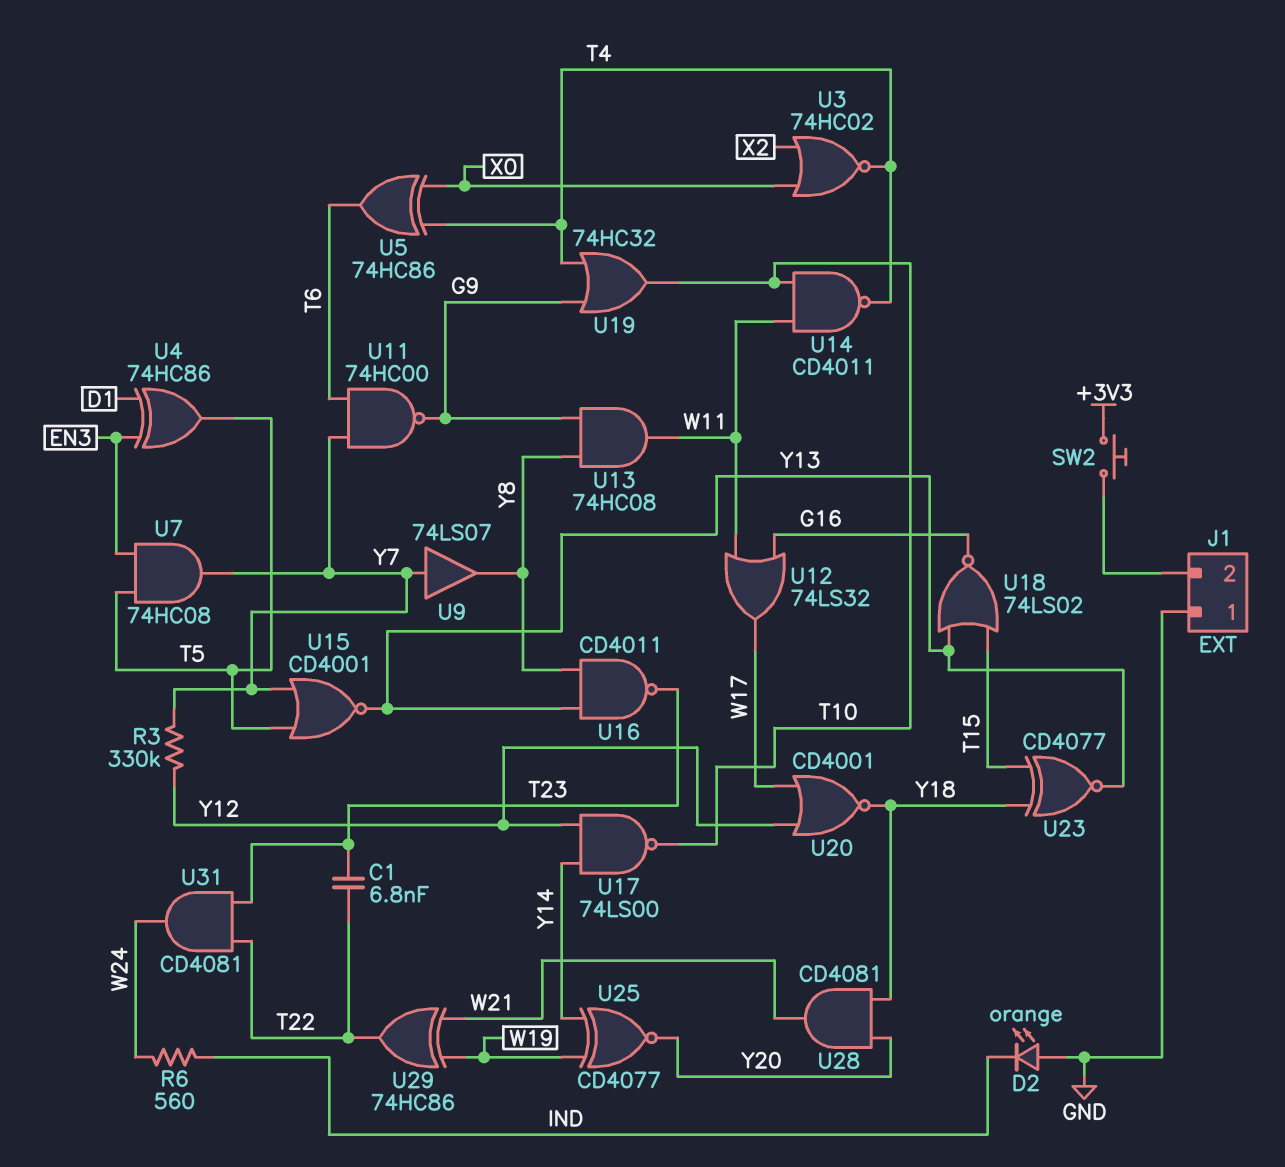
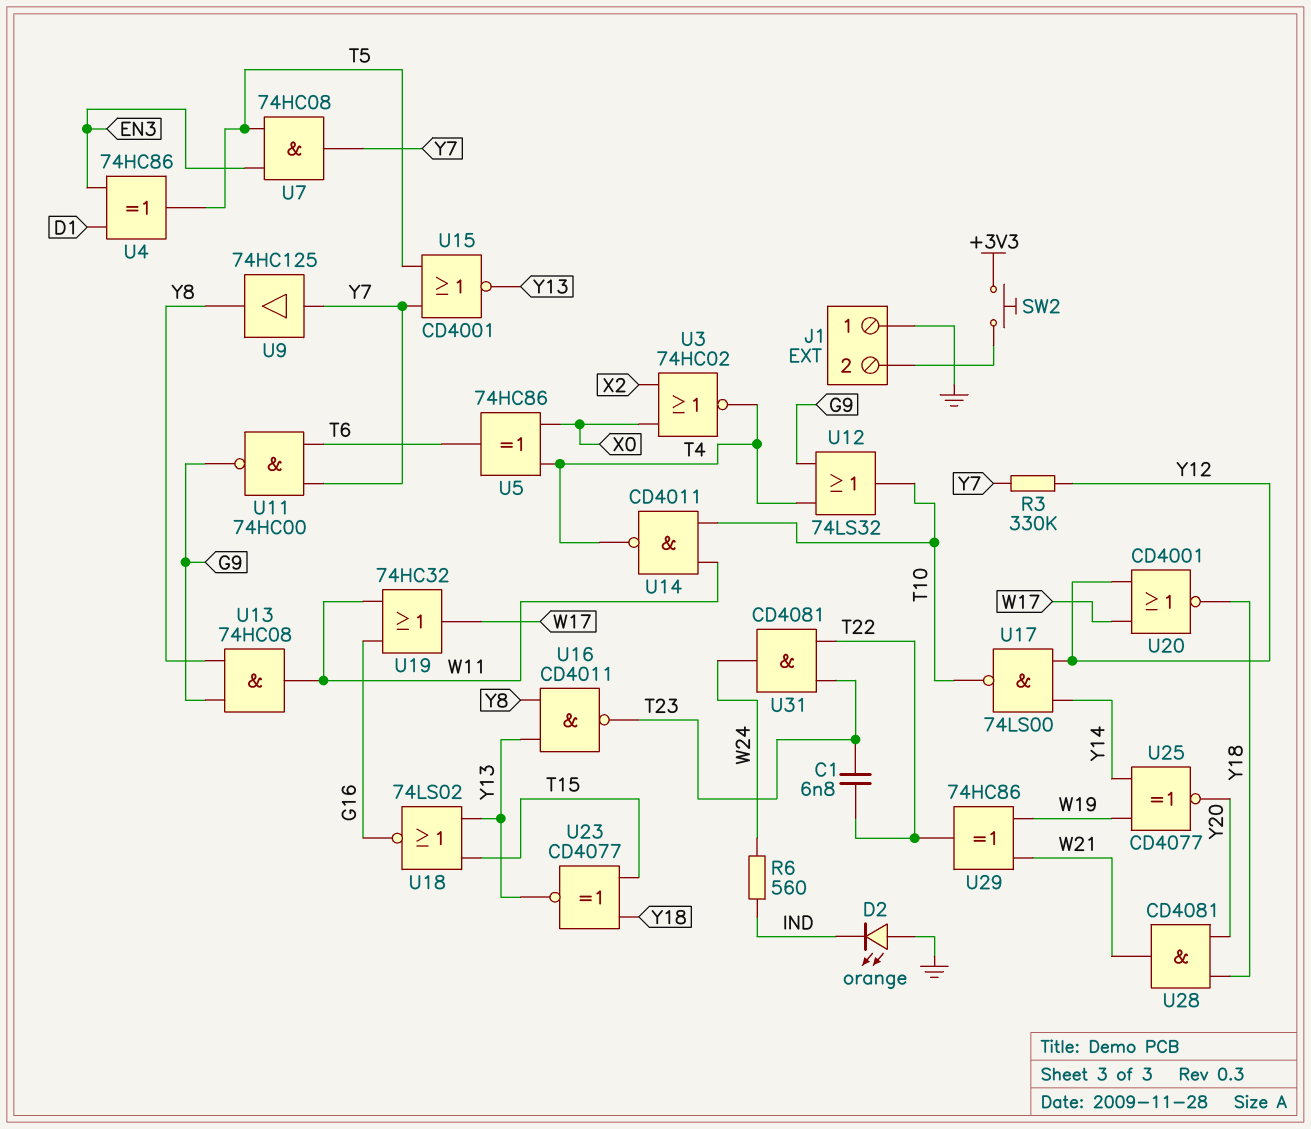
U9: buffer 74LS07 (in Y7, out Y8) -> buffer 74HC125 (in Y7, out Y8)
U12: OR 74LS32 (in G16, in W11, out W17) -> OR 74LS32 (in G9, in T4, out T10)
U19: OR 74HC32 (in G9, in T4, out T10) -> OR 74HC32 (in G16, in W11, out W17)

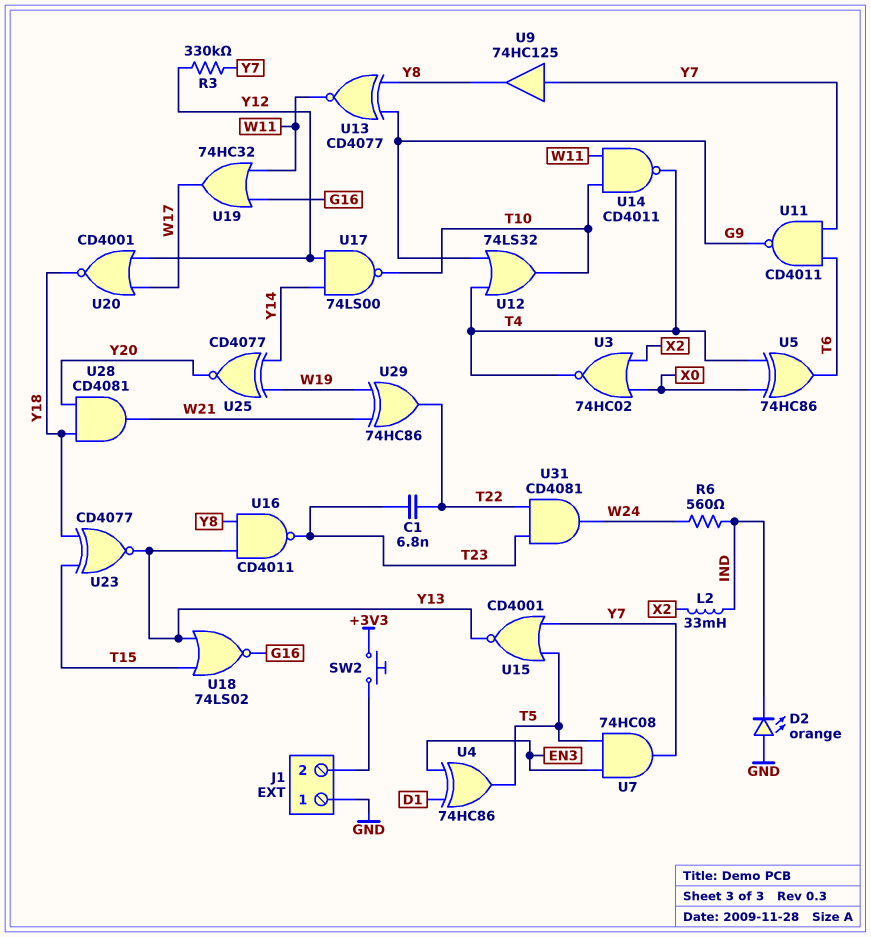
L2: none -> 33mH (IND, X2)
U11: NAND 74HC00 (in T6, in Y7, out G9) -> NAND CD4011 (in T6, in Y7, out G9)
U13: AND 74HC08 (in G9, in Y8, out W11) -> XNOR CD4077 (in G9, in Y8, out W11)

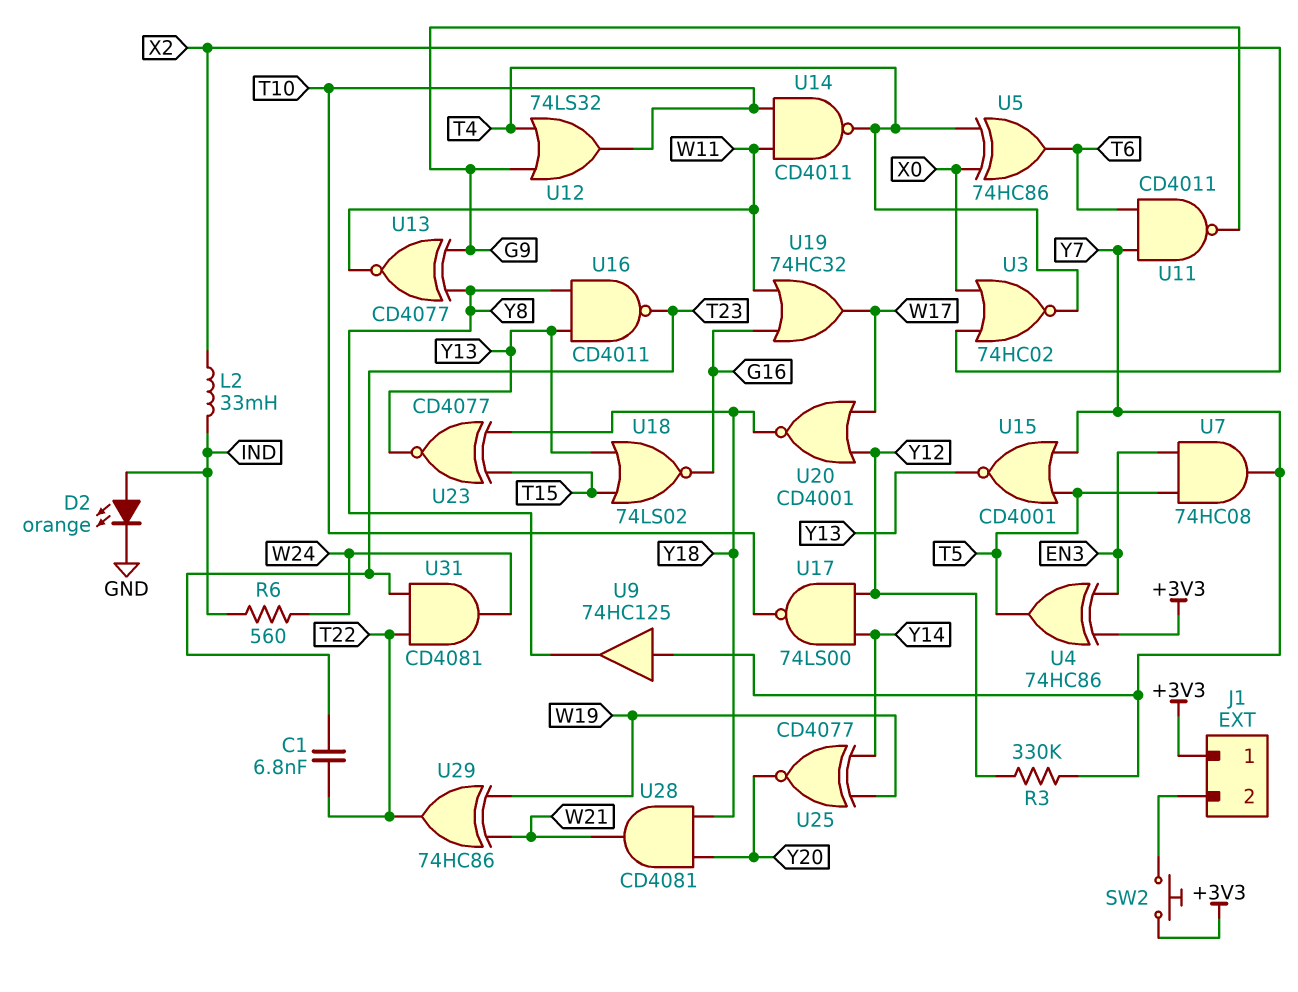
D2: LED orange (A GND, K IND) -> LED orange (A IND, K GND)
J1 pin 1: GND -> +3V3
U4: XOR 74HC86 (in D1, in EN3, out T5) -> XOR 74HC86 (in +3V3, in EN3, out T5)

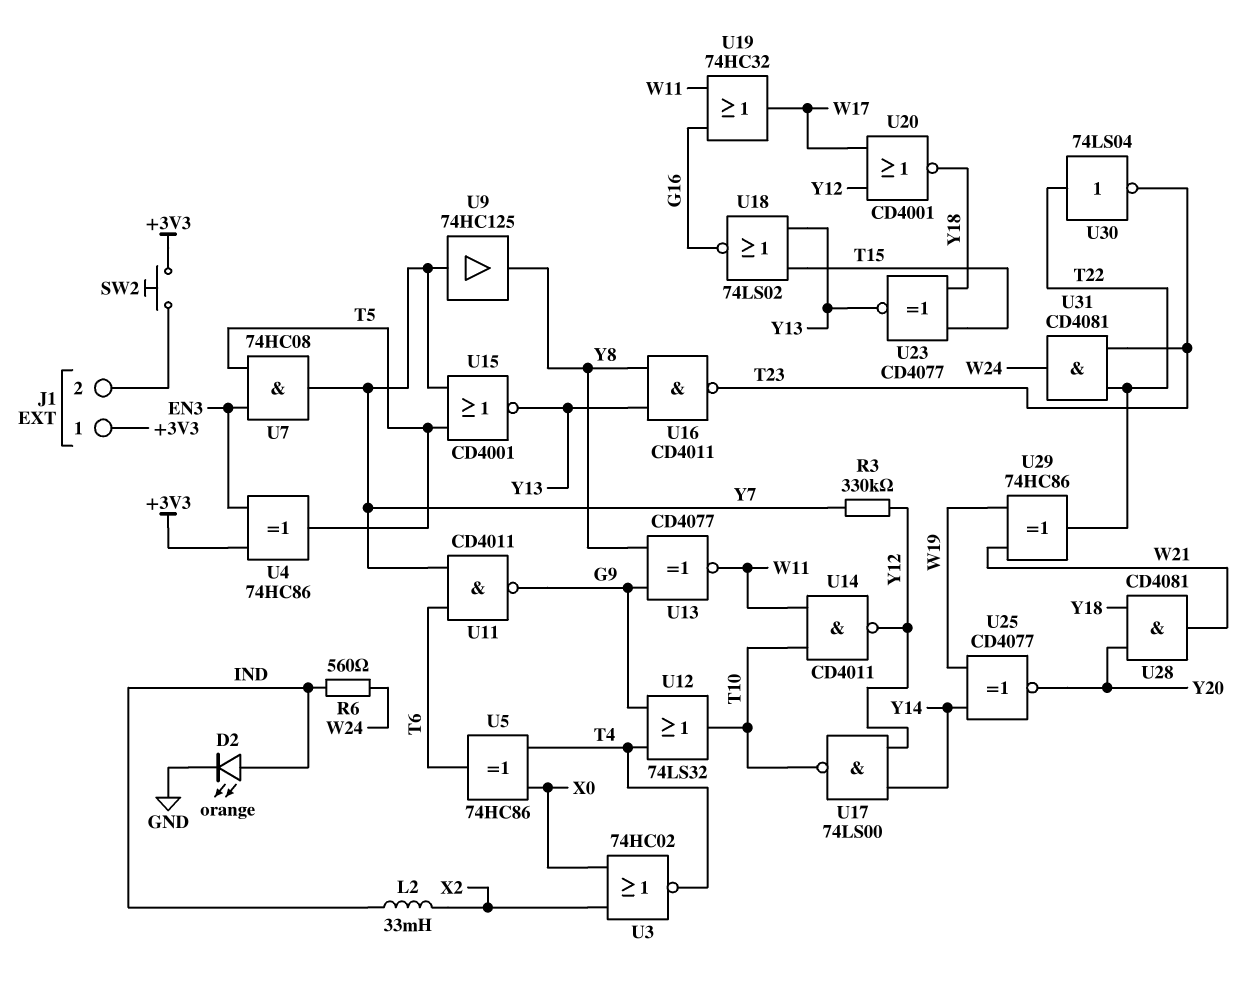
C1: 6.8nF (T22, T23) -> none
U14: NAND CD4011 (in T10, in W11, out T4) -> NAND CD4011 (in T10, in W11, out Y12)
U30: none -> NOT 74LS04 (in T22, out T23)

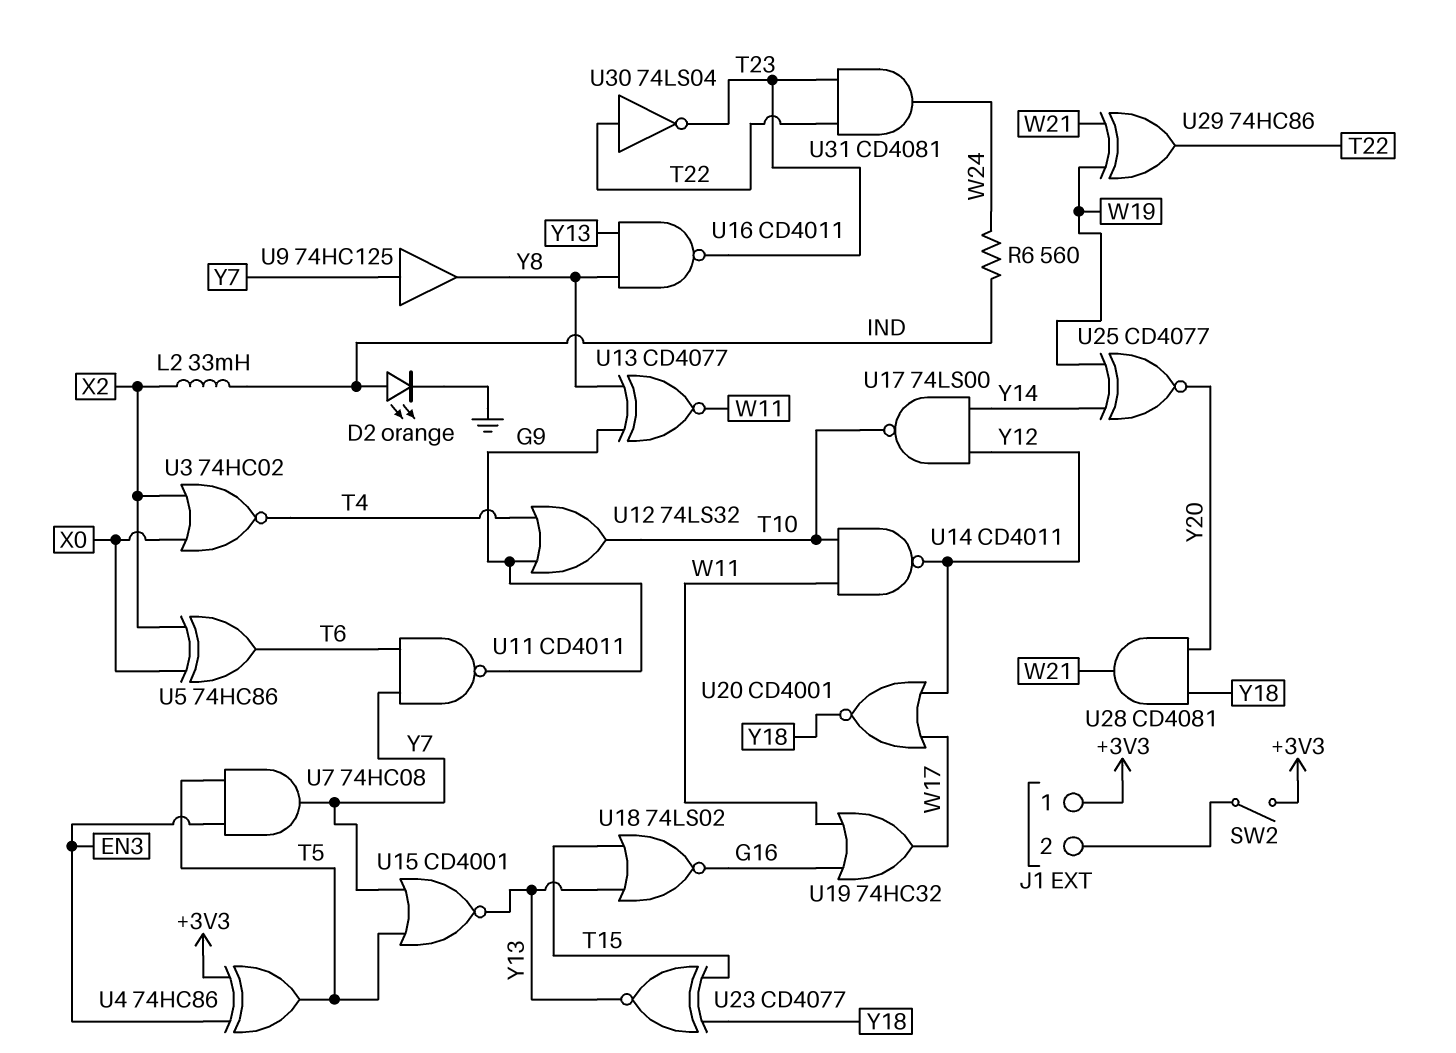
R3: 330k (Y7, Y12) -> none
SW2: button (+3V3, J1/2) -> switch (+3V3, J1/2)
U5: XOR 74HC86 (in T4, in X0, out T6) -> XOR 74HC86 (in X0, in X2, out T6)

